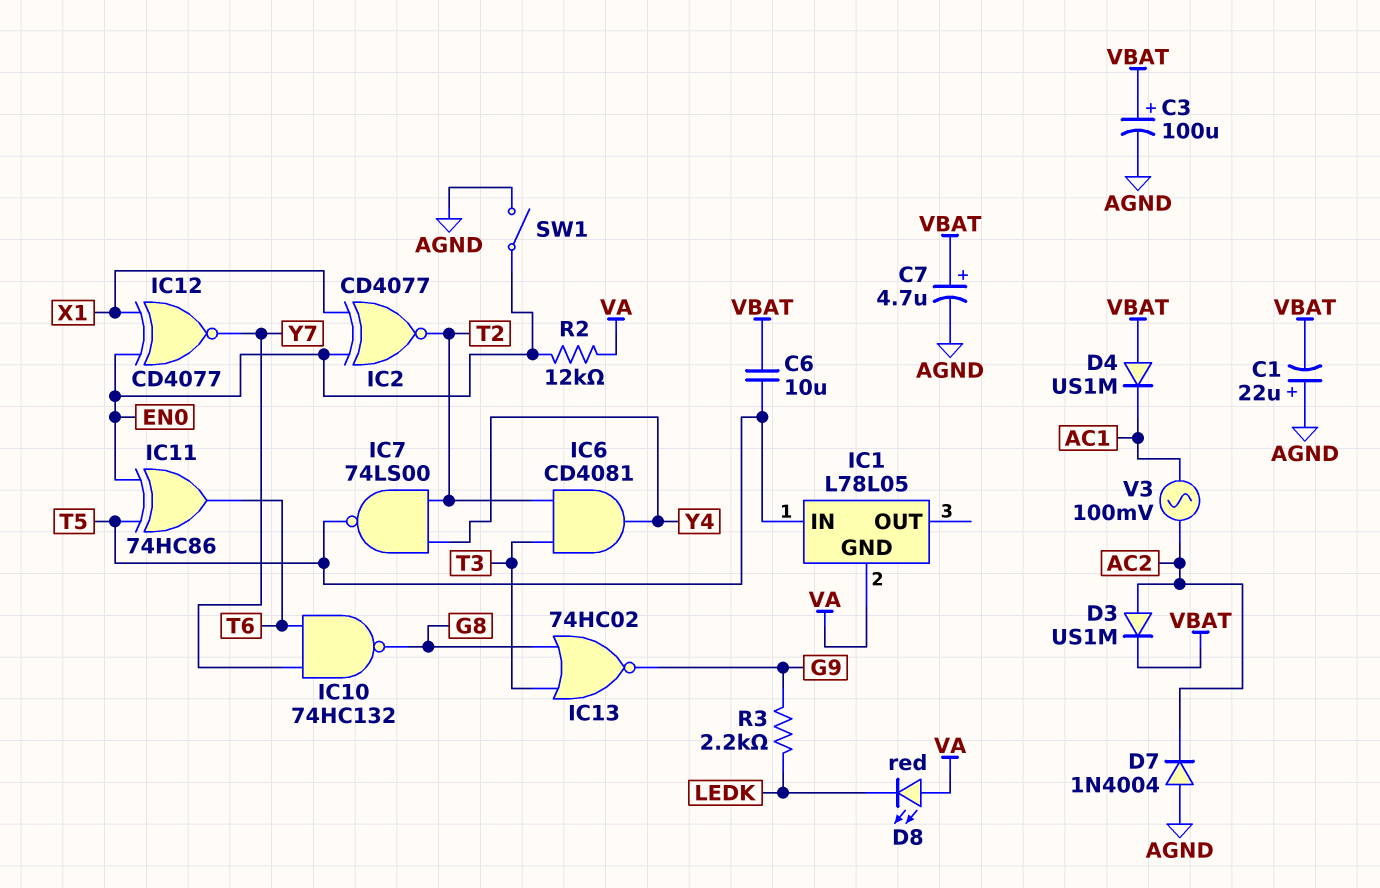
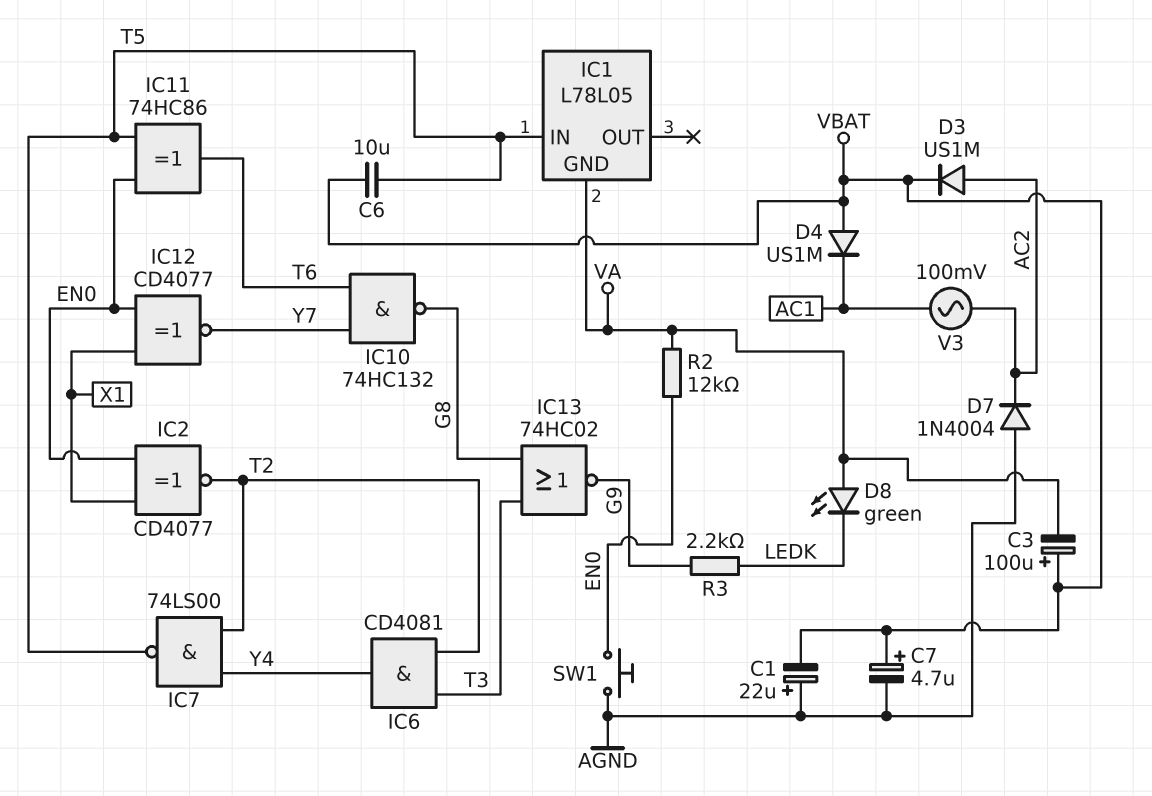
C3: 100uF (plus VBAT, minus AGND) -> 100uF (plus VBAT, minus VA)
D8: LED red (A VA, K LEDK) -> LED green (A VA, K LEDK)
SW1: switch (AGND, EN0) -> button (AGND, EN0)

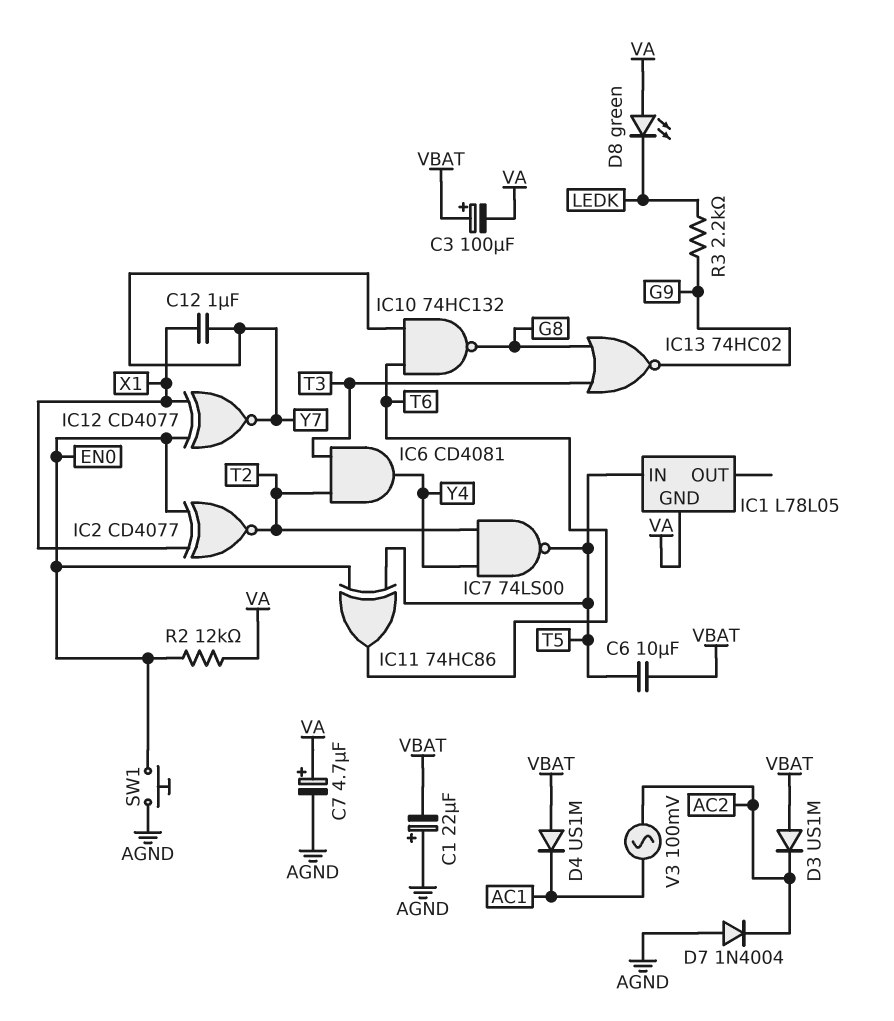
C7: 4.7uF (plus VBAT, minus AGND) -> 4.7uF (plus VA, minus AGND)
C12: none -> 1uF (X1, Y7)
D3: diode US1M (A AC2, K VBAT) -> diode US1M (A VBAT, K AC2)

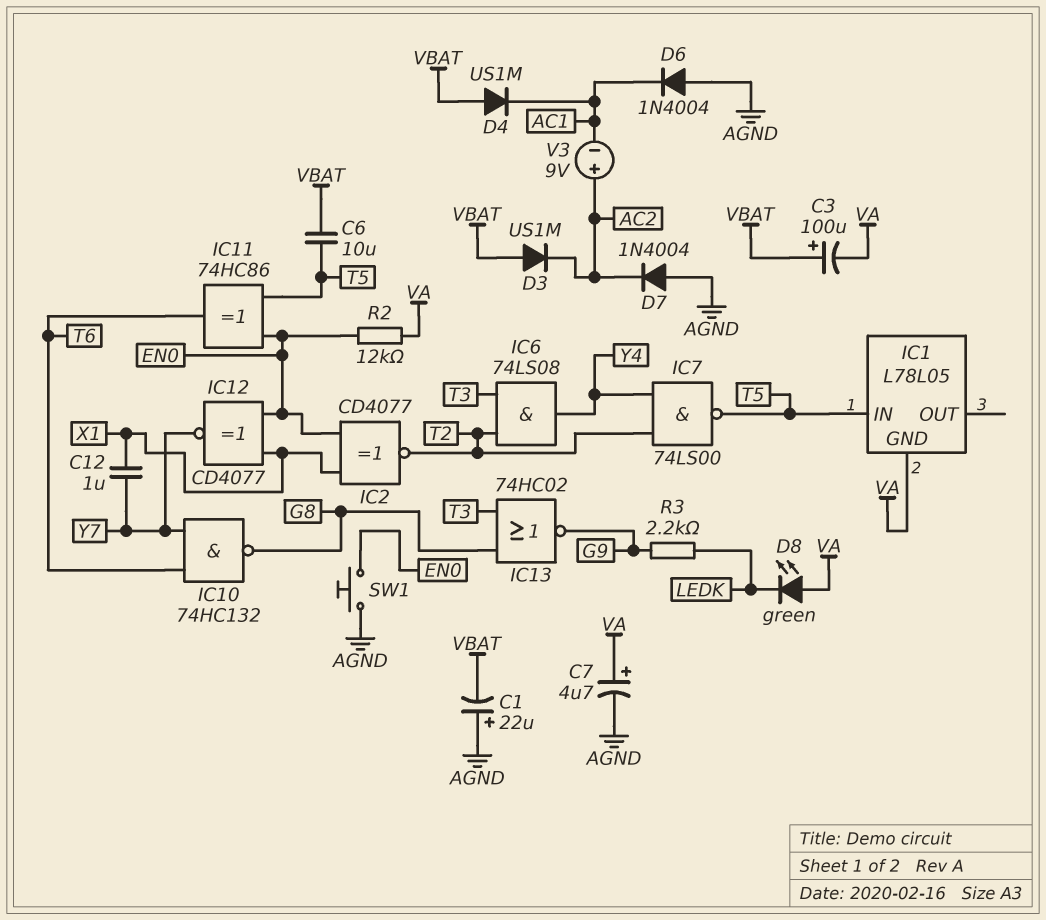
D6: none -> diode 1N4004 (A AGND, K AC1)
IC6: AND CD4081 (in T2, in T3, out Y4) -> AND 74LS08 (in T2, in T3, out Y4)
V3: AC 100mV (AC1, AC2) -> 9V (plus AC2, minus AC1)

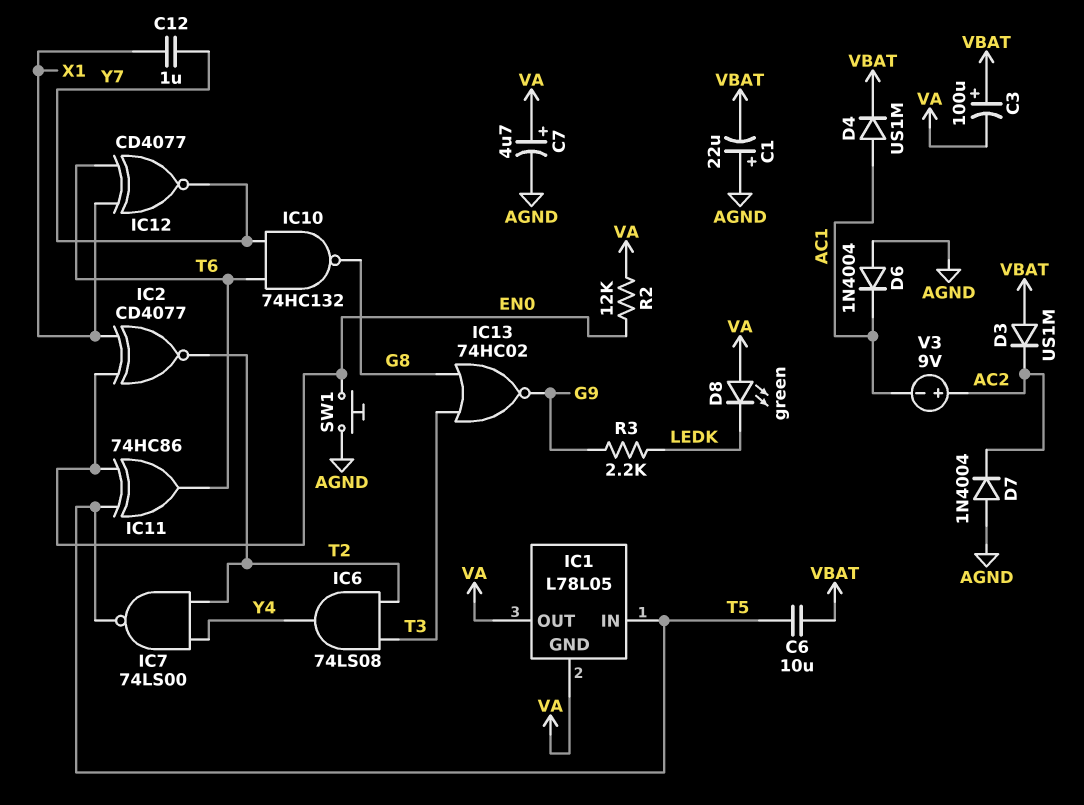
D4: diode US1M (A VBAT, K AC1) -> diode US1M (A AC1, K VBAT)
IC1 pin OUT: none -> VA
IC12: XNOR CD4077 (in EN0, in X1, out Y7) -> XNOR CD4077 (in T6, in X1, out Y7)

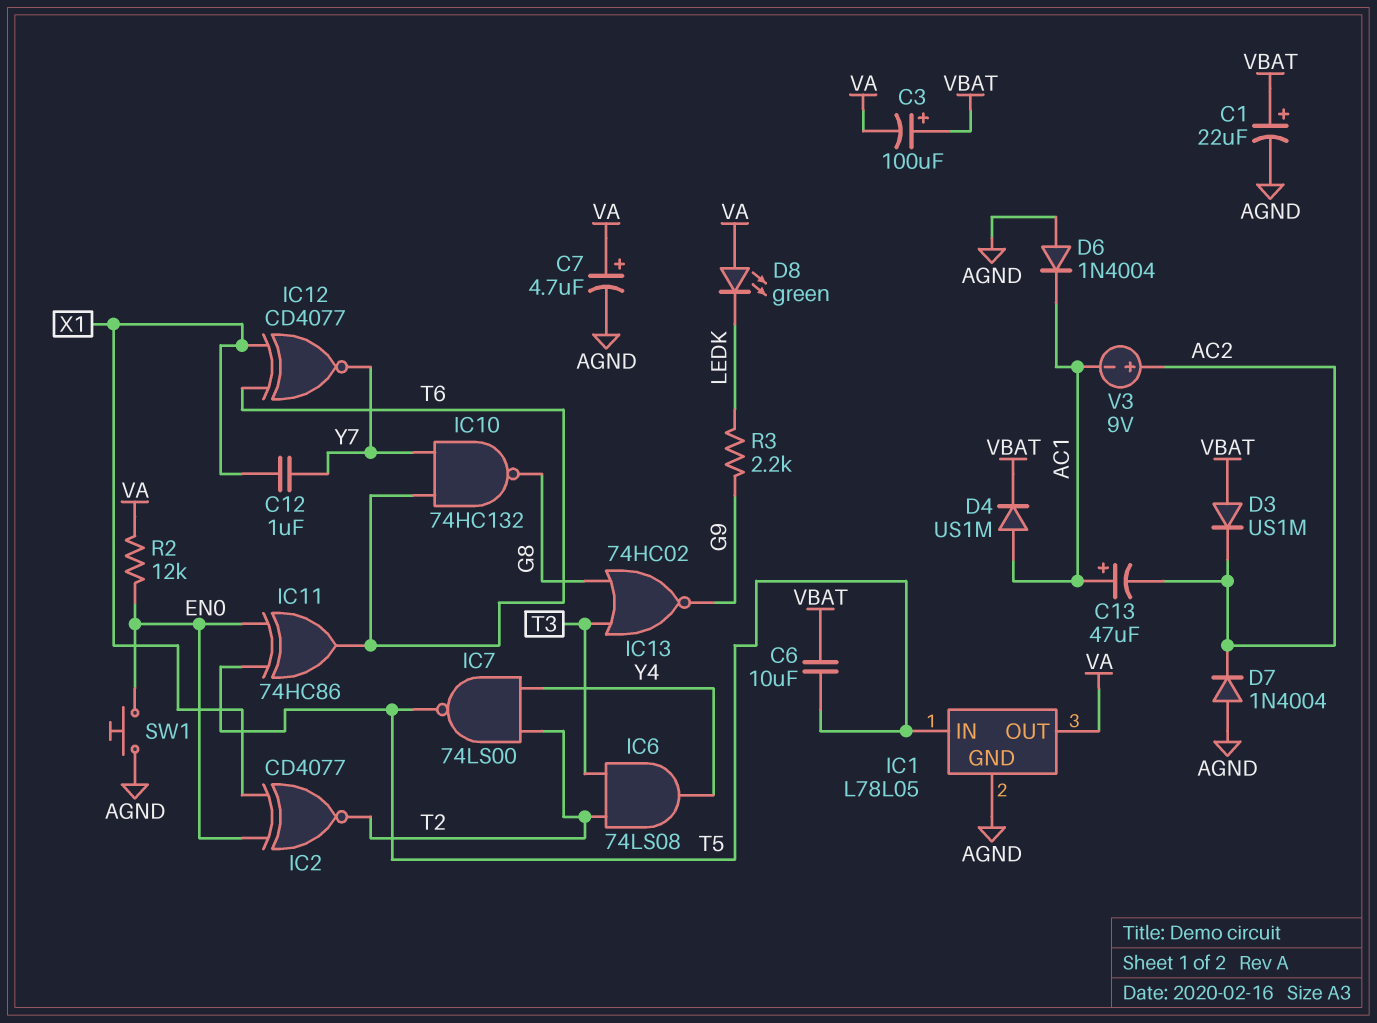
C1: 22uF (plus AGND, minus VBAT) -> 22uF (plus VBAT, minus AGND)
C13: none -> 47uF (plus AC1, minus AC2)
IC1 pin GND: VA -> AGND

